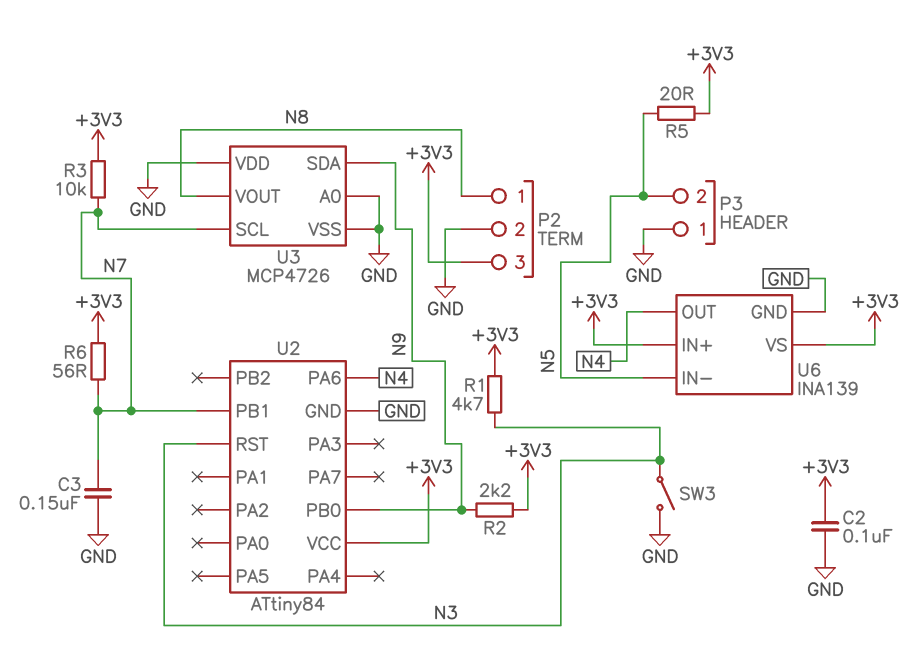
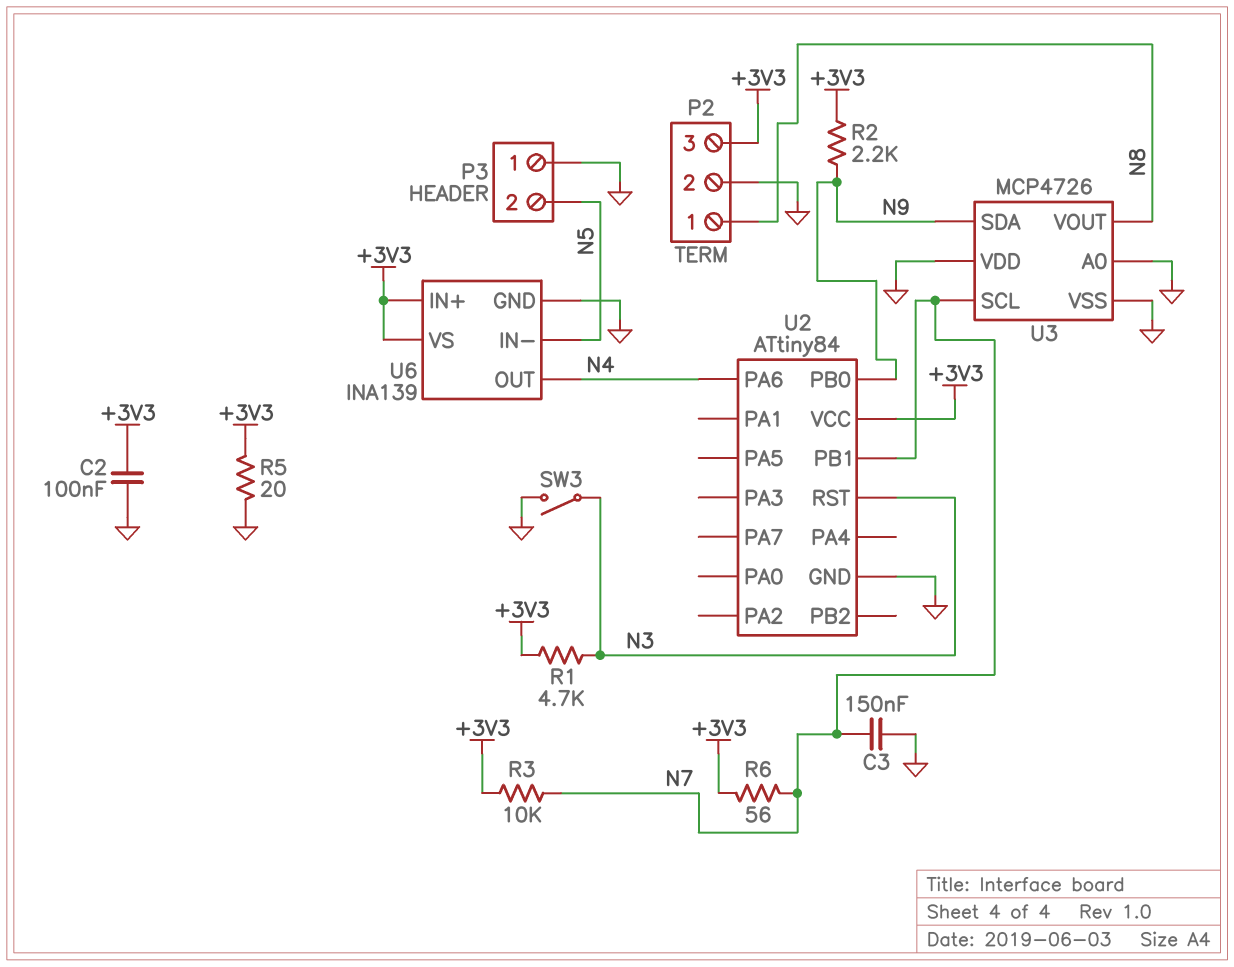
R5: 20 (+3V3, N5) -> 20 (+3V3, GND)

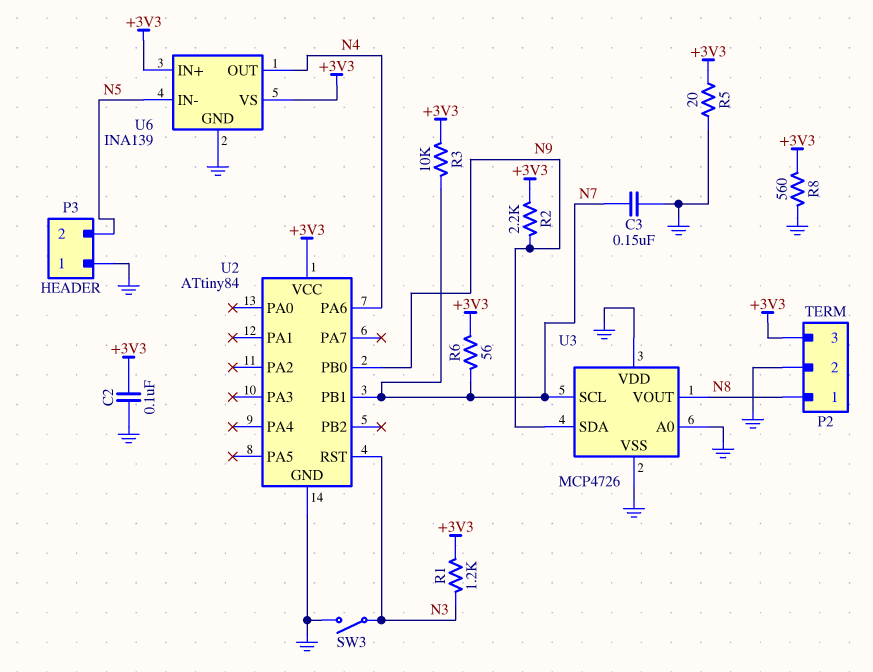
R1: 4.7k (+3V3, N3) -> 1.2k (+3V3, N3)
R8: none -> 560 (+3V3, GND)

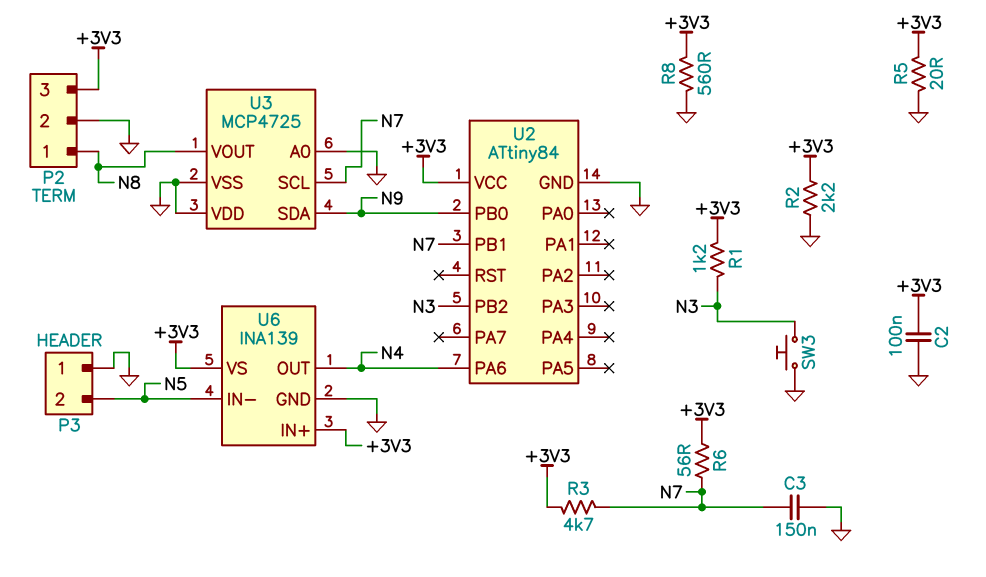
R2: 2.2k (+3V3, N9) -> 2.2k (+3V3, GND)
R3: 10k (+3V3, N7) -> 4.7k (+3V3, N7)
SW3: switch (GND, N3) -> button (GND, N3)
U2 pin PB2: none -> N3
U2 pin RST: N3 -> none
U3: MCP4726 -> MCP4725

